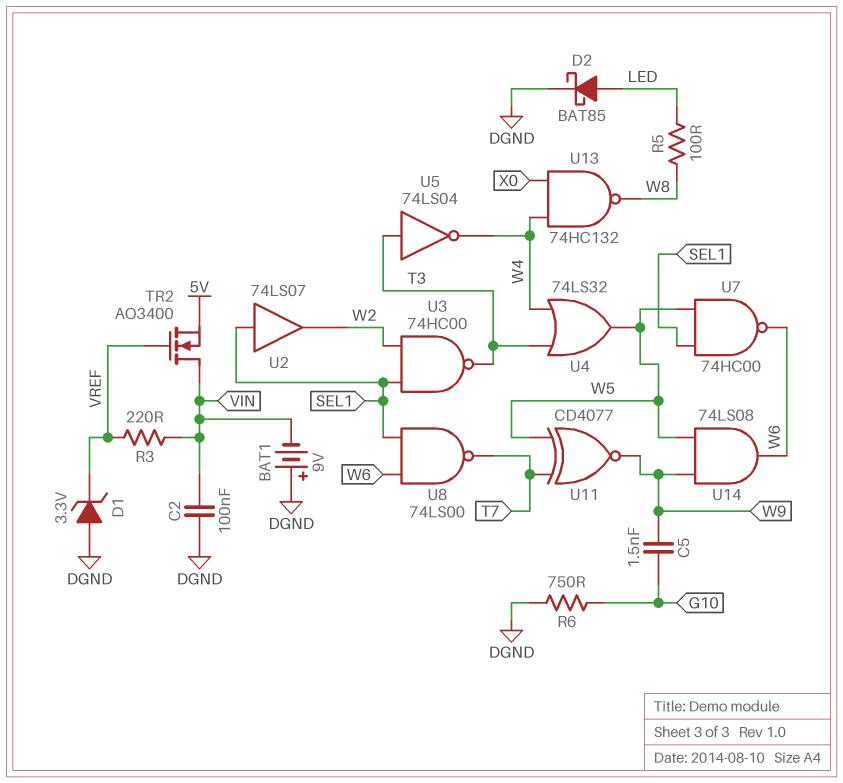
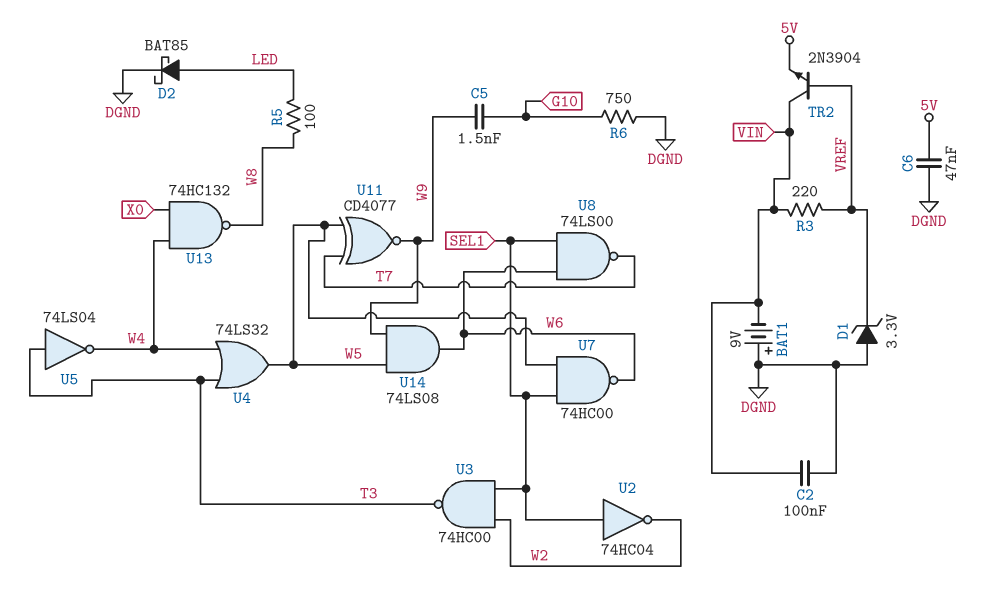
C6: none -> 47nF (5V, DGND)
TR2: NMOS AO3400 (G VREF, D VIN, S 5V) -> NPN 2N3904 (B VREF, C VIN, E 5V)
U2: buffer 74LS07 (in SEL1, out W2) -> NOT 74HC04 (in SEL1, out W2)

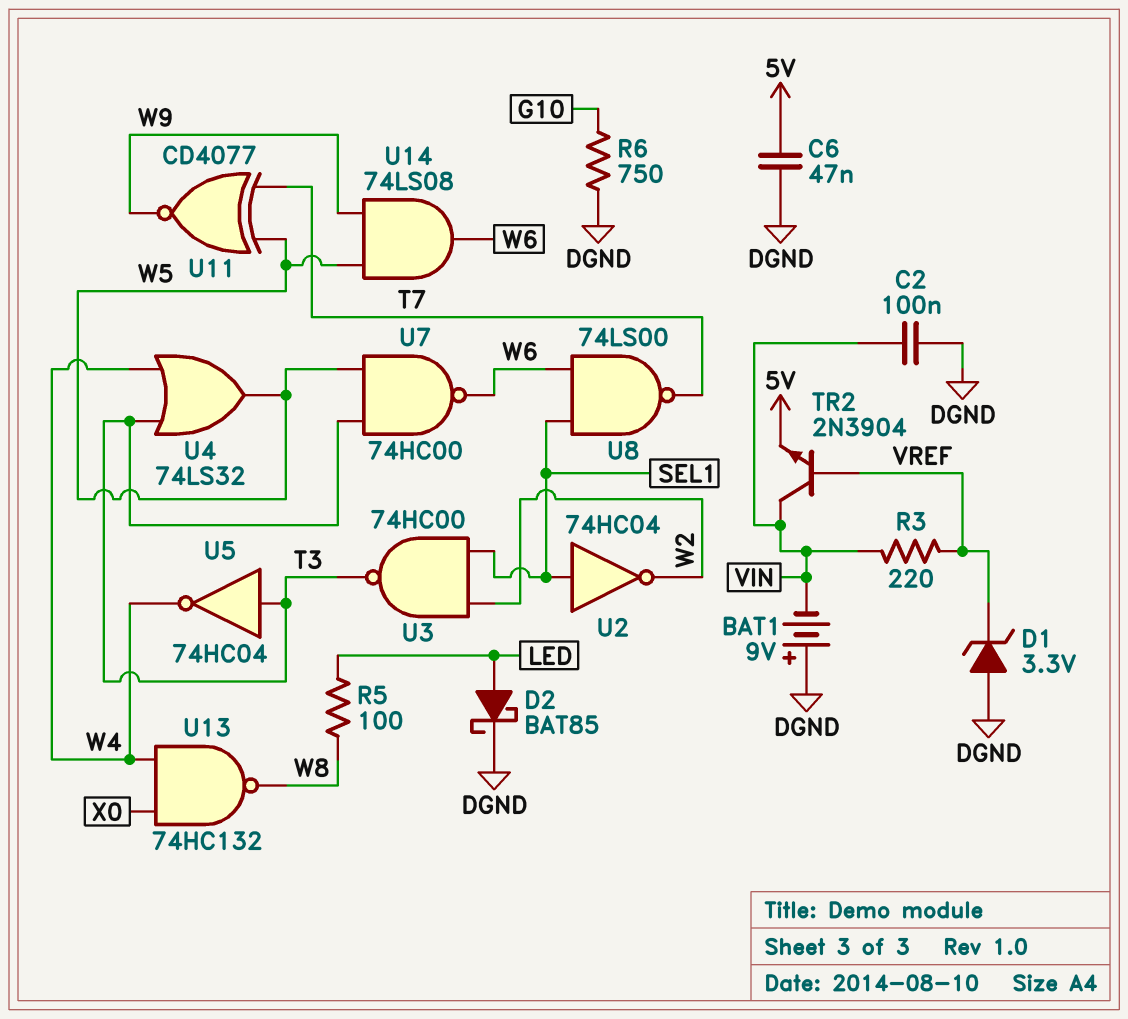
C5: 1.5nF (G10, W9) -> none
U5: NOT 74LS04 (in T3, out W4) -> NOT 74HC04 (in T3, out W4)
U7: NAND 74HC00 (in SEL1, in W5, out W6) -> NAND 74HC00 (in T3, in W5, out W6)

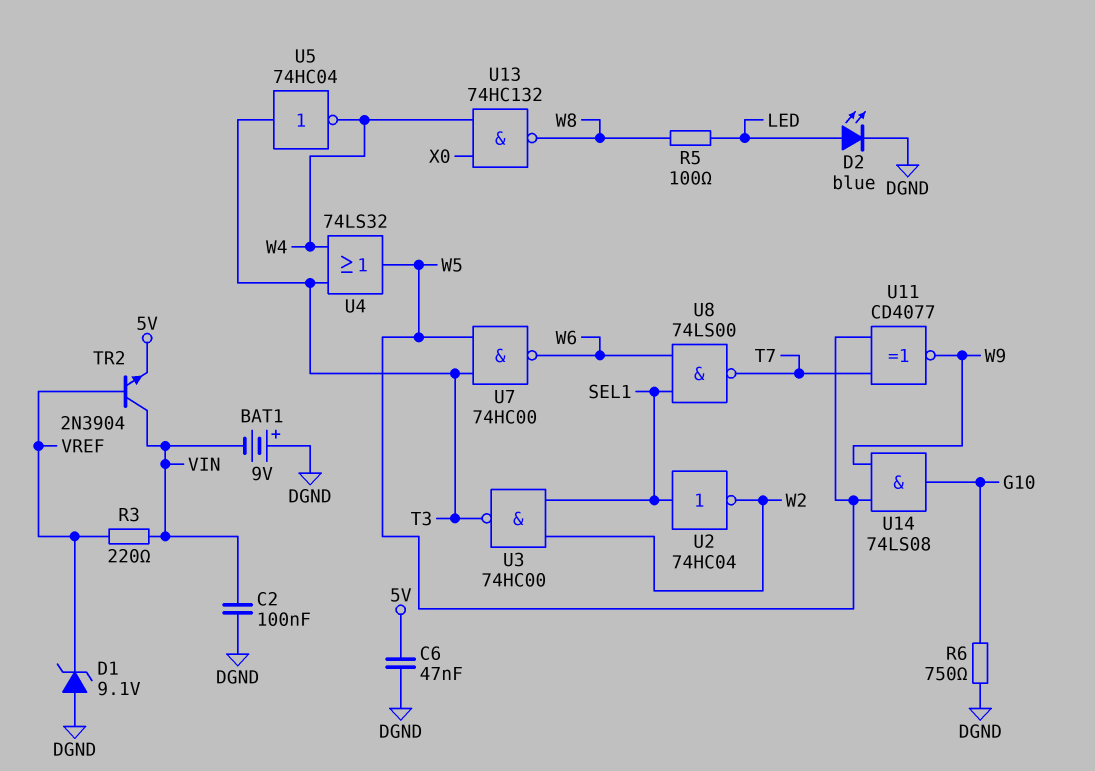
D1: zener 3.3V (A DGND, K VREF) -> zener 9.1V (A DGND, K VREF)
D2: schottky BAT85 (A LED, K DGND) -> LED blue (A LED, K DGND)
U14: AND 74LS08 (in W5, in W9, out W6) -> AND 74LS08 (in W5, in W9, out G10)

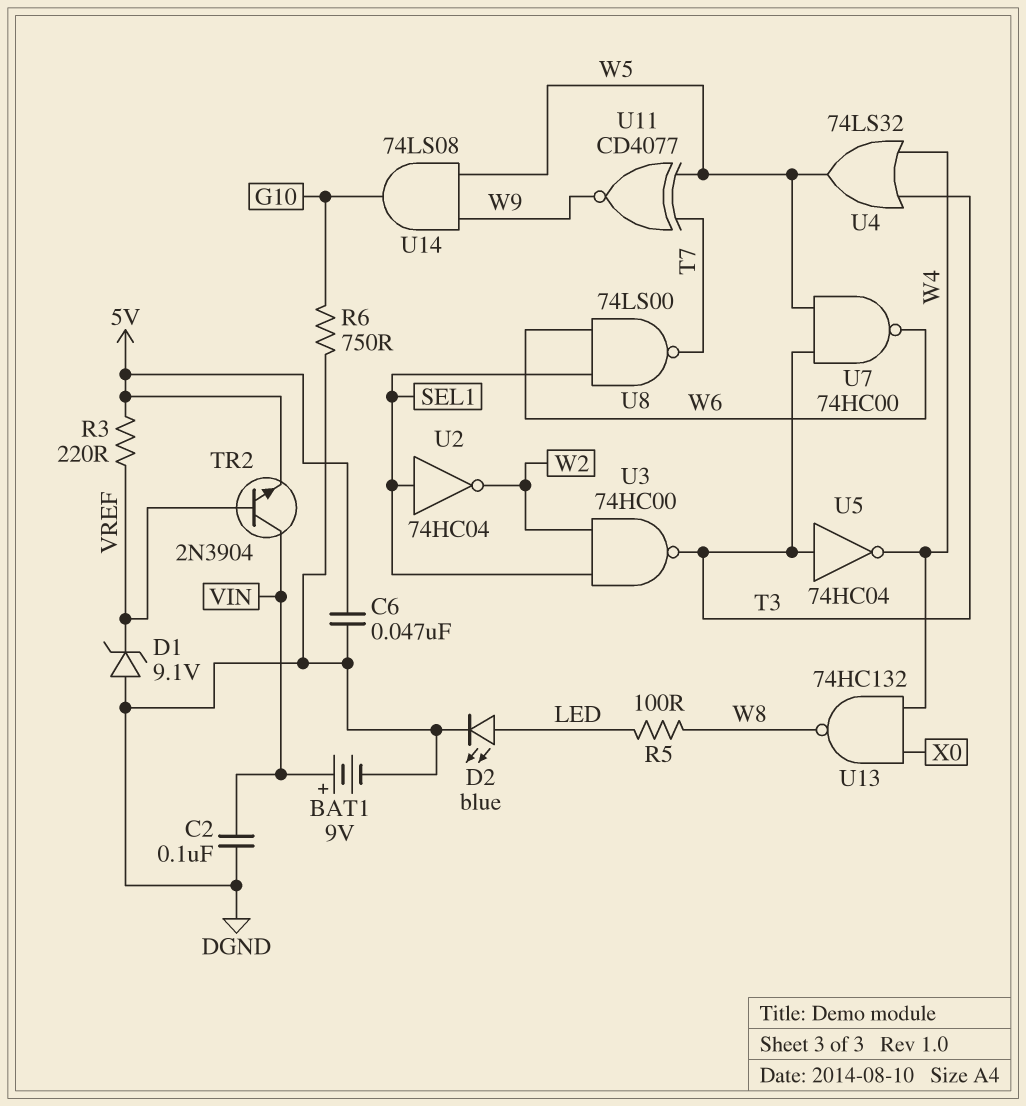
BAT1: 9V (plus DGND, minus VIN) -> 9V (plus VIN, minus DGND)
R3: 220 (VIN, VREF) -> 220 (5V, VREF)

